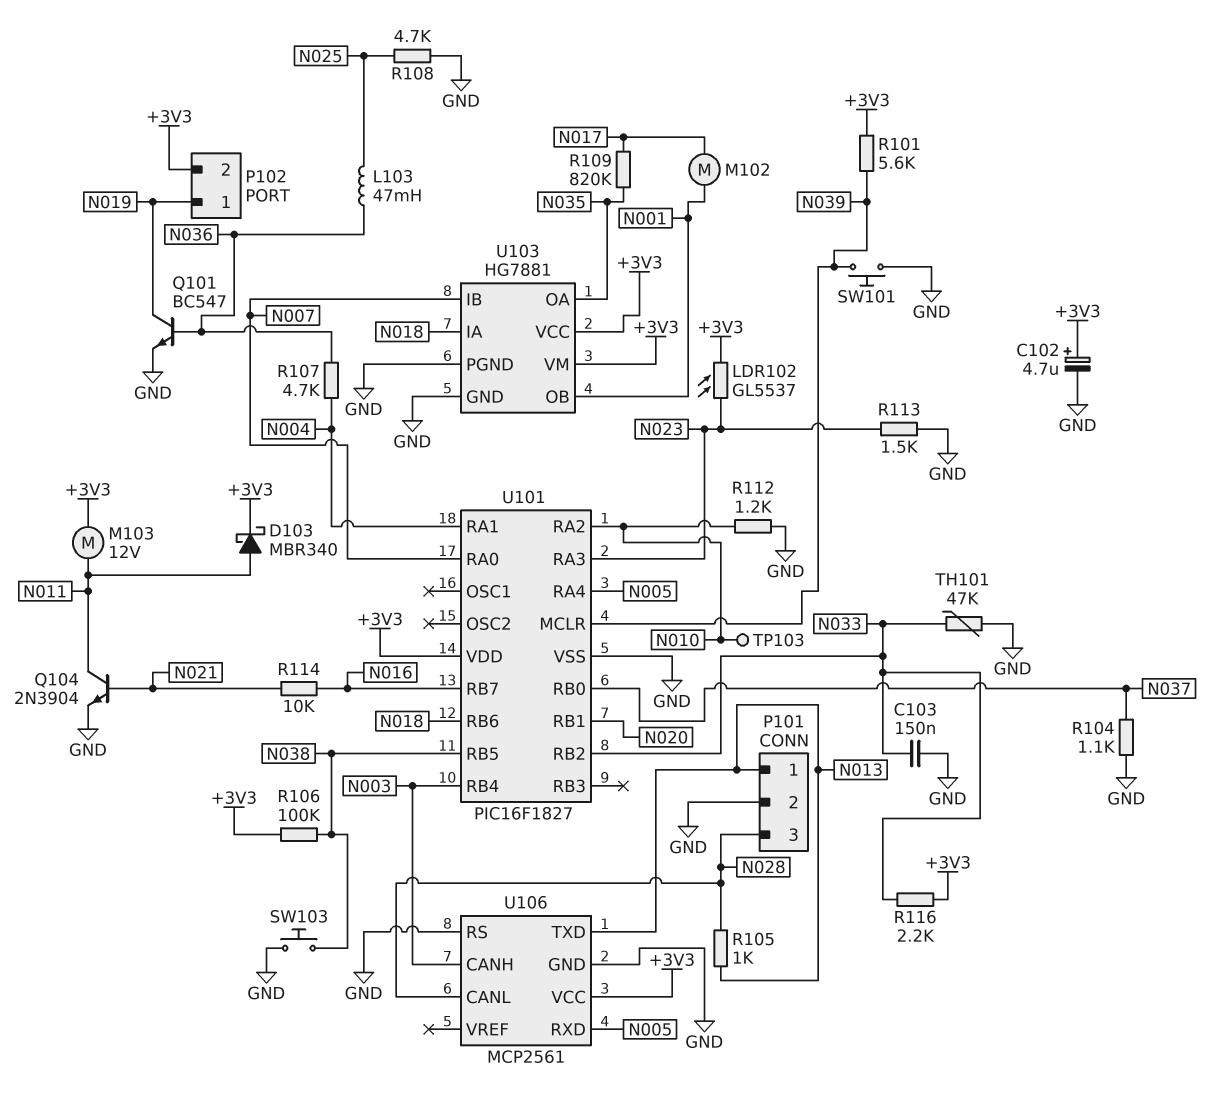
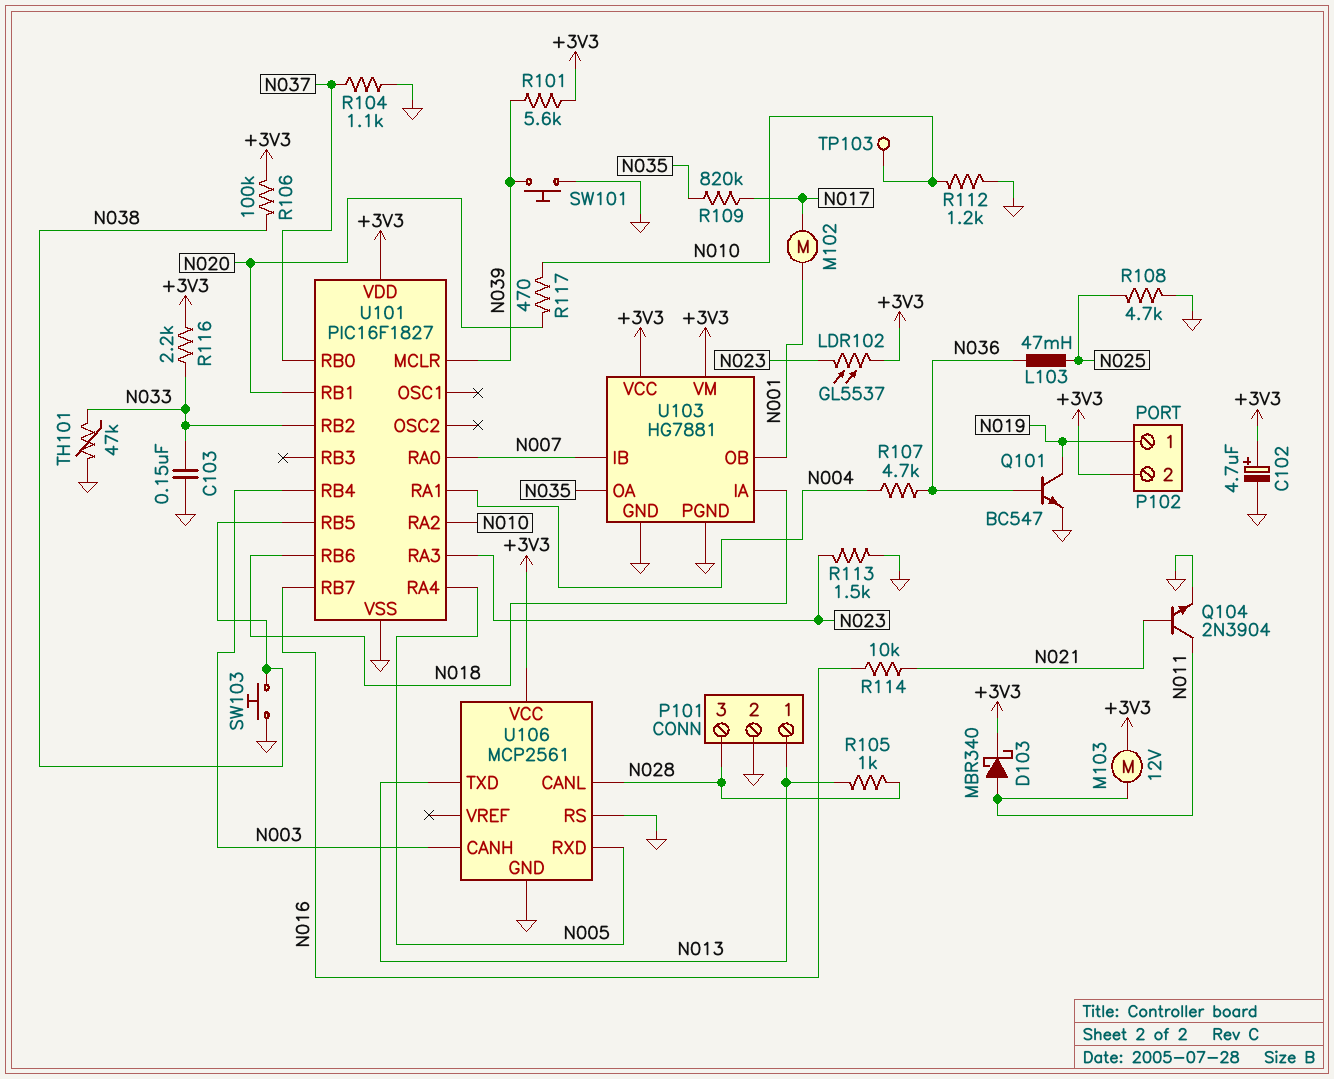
R117: none -> 470 (N010, N020)

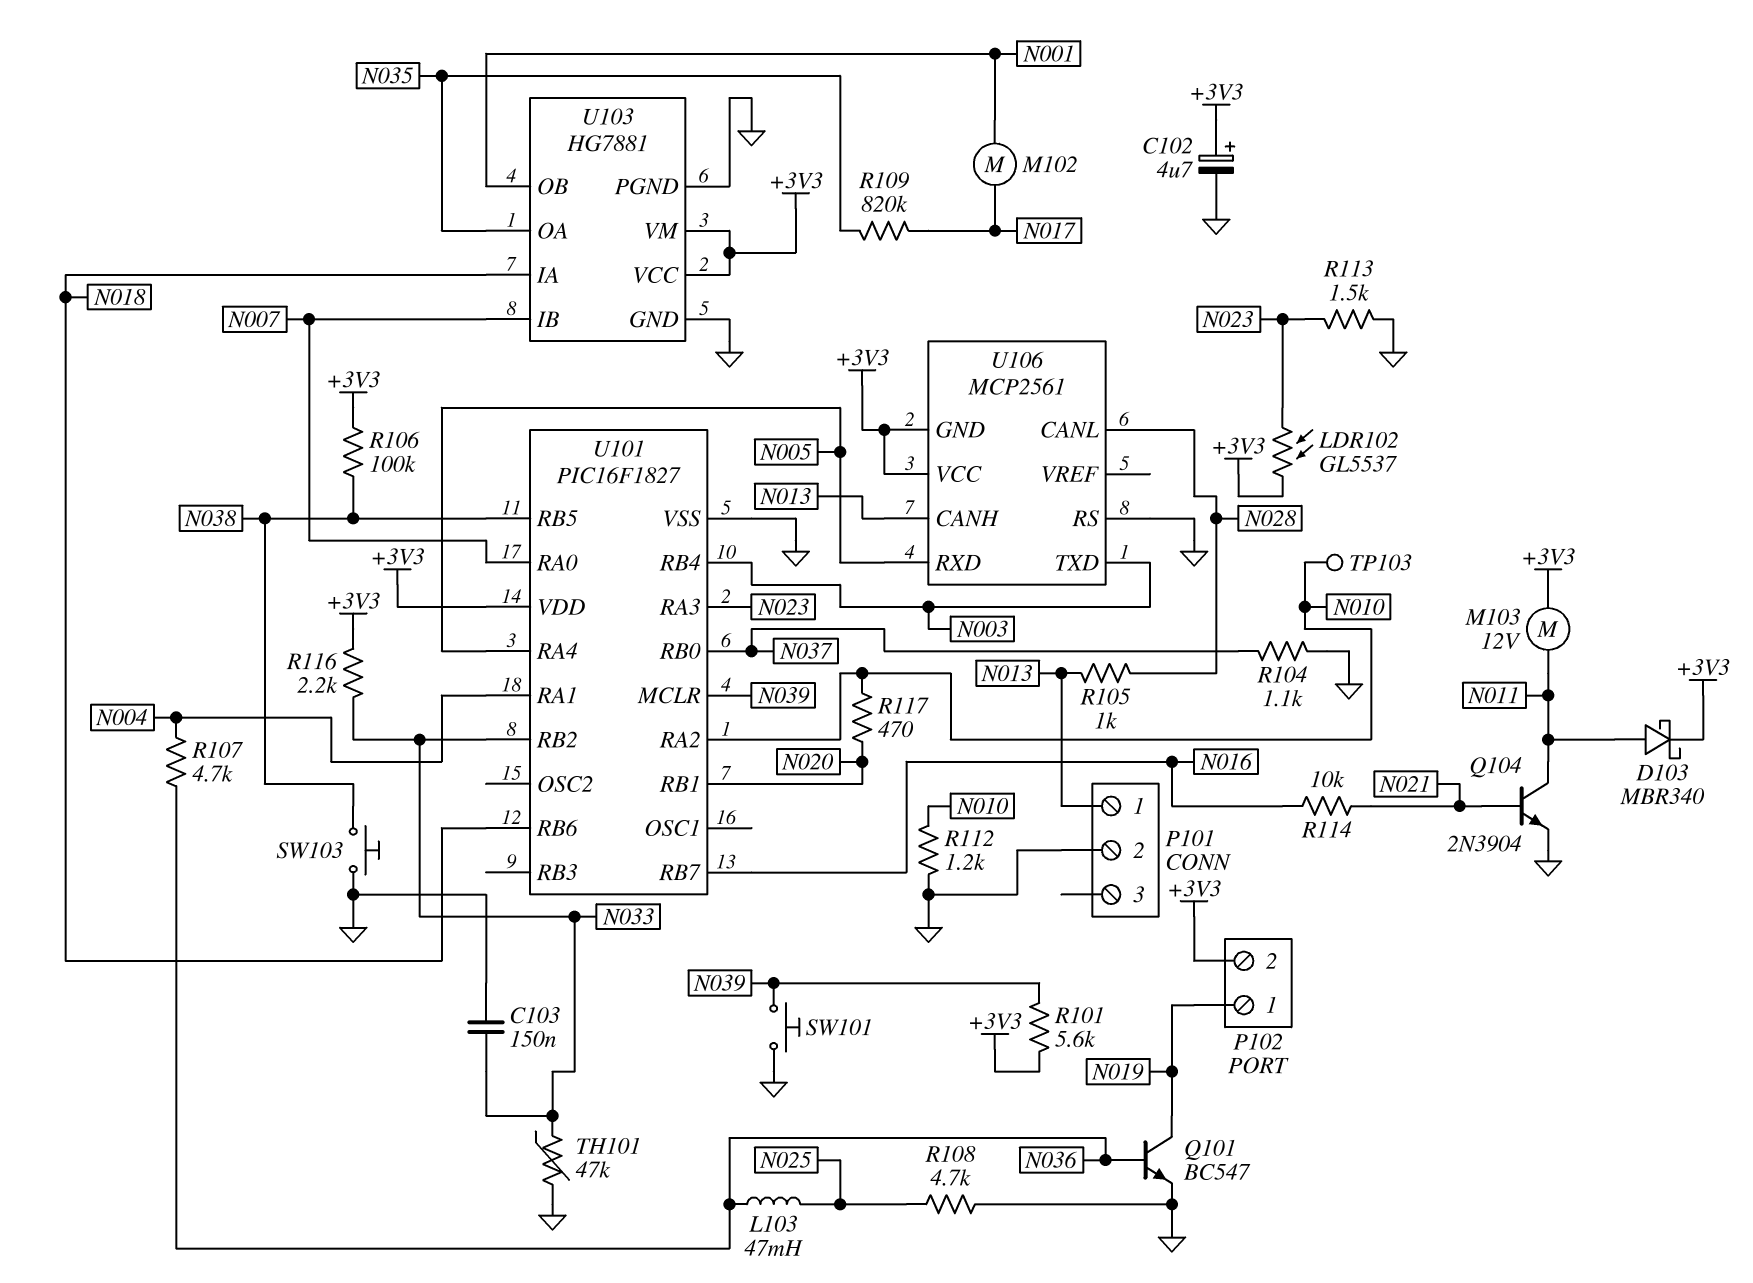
P101 pin 3: N028 -> none
U106 pin CANH: N003 -> N013
U106 pin GND: GND -> +3V3
U106 pin TXD: N013 -> N003

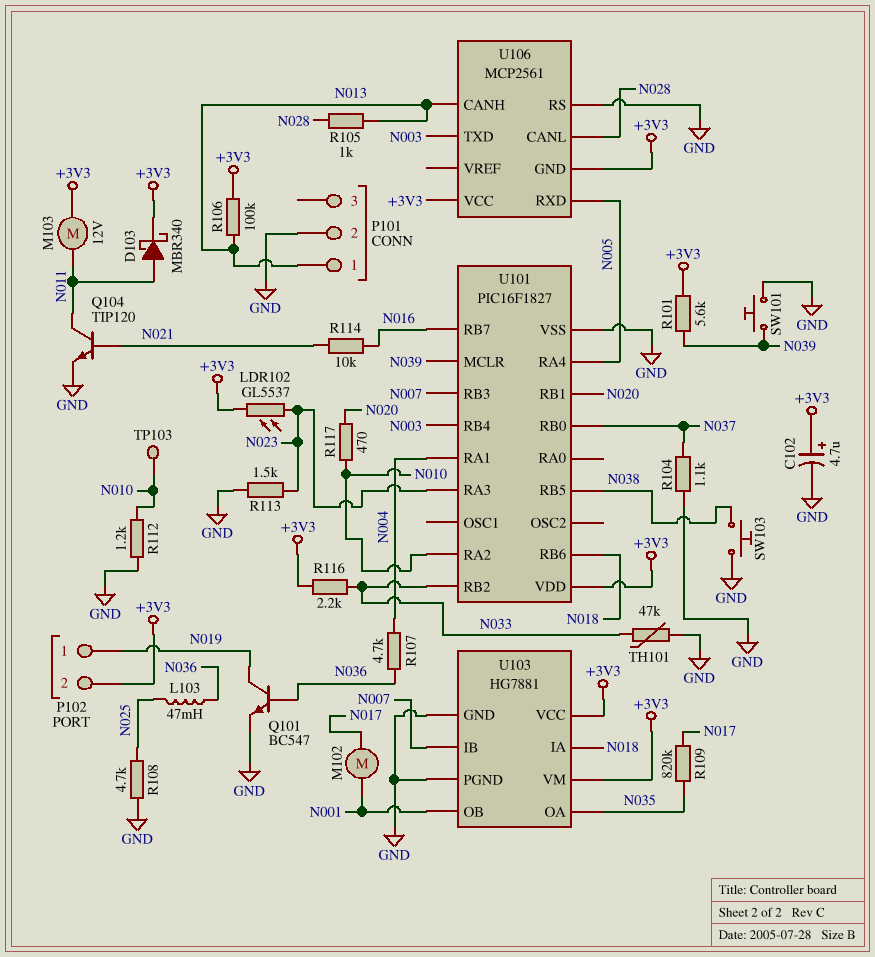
C103: 150nF (GND, N033) -> none
Q104: NPN 2N3904 (B N021, C N011, E GND) -> NPN TIP120 (B N021, C N011, E GND)
R106: 100k (+3V3, N038) -> 100k (+3V3, N013)
U101 pin RA0: N007 -> none
U101 pin RB3: none -> N007

